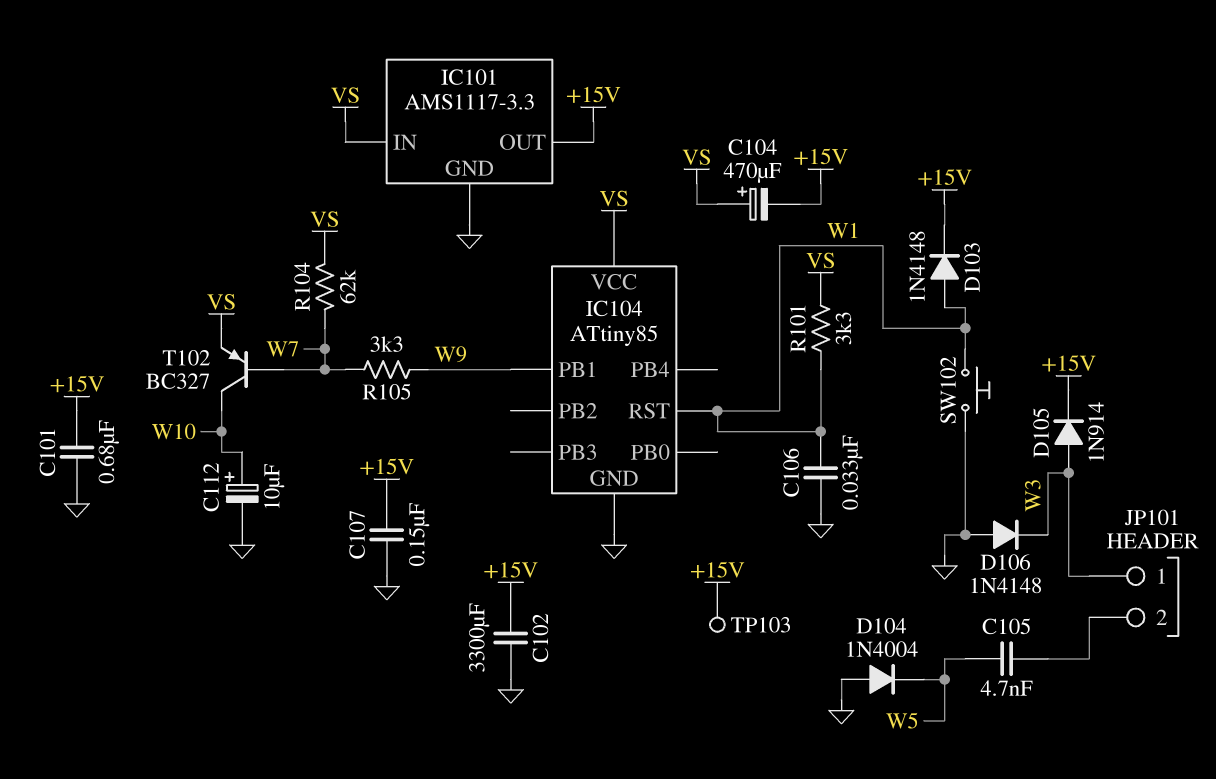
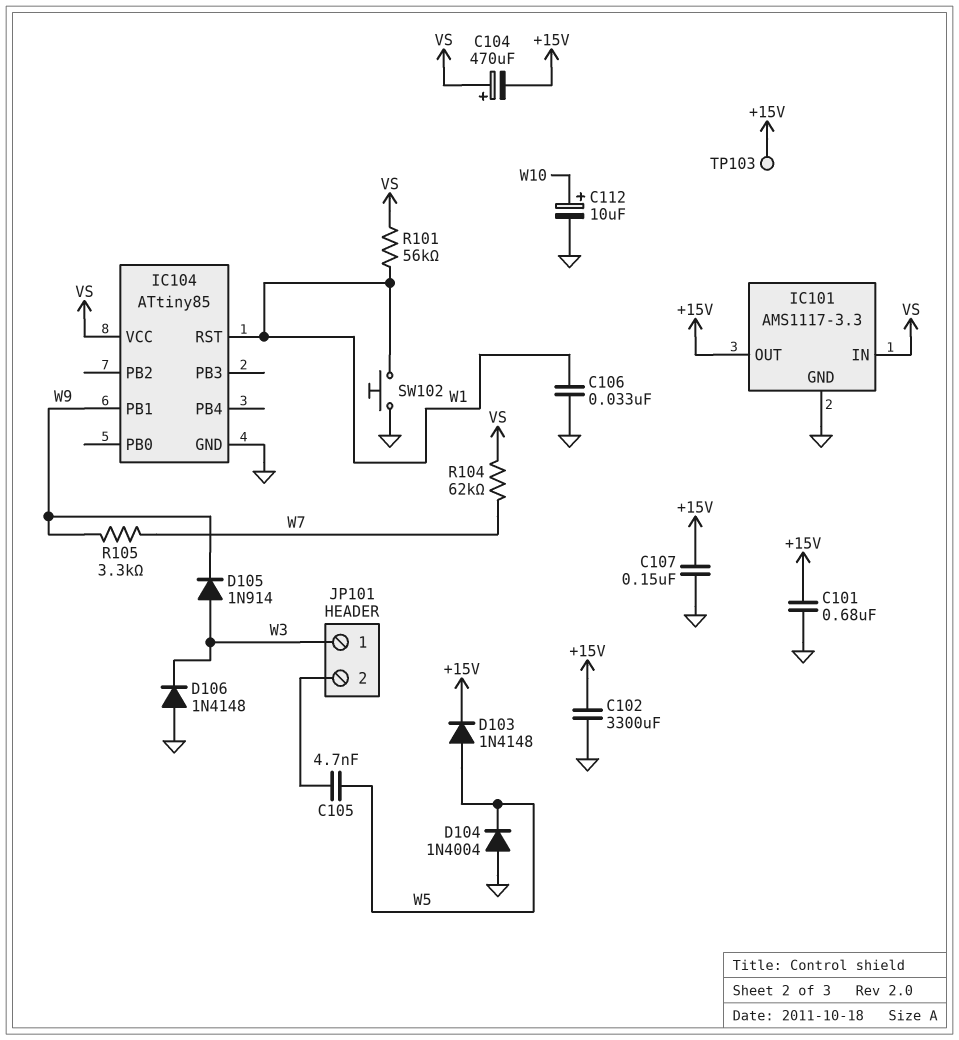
D103: diode 1N4148 (A W1, K +15V) -> diode 1N4148 (A W5, K +15V)
D105: diode 1N914 (A W3, K +15V) -> diode 1N914 (A W3, K W9)
R101: 3.3k (VS, W1) -> 56k (VS, W1)
T102: PNP BC327 (B W7, C W10, E VS) -> none

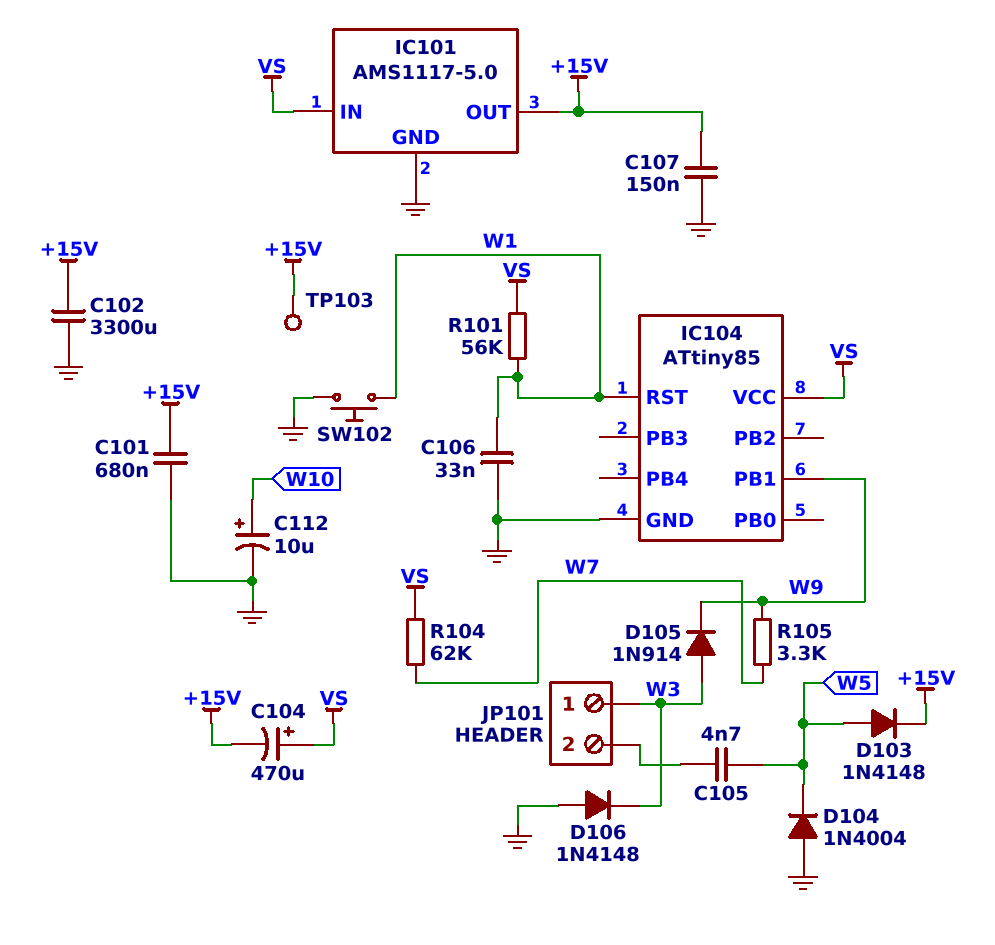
IC101: AMS1117-3.3 -> AMS1117-5.0

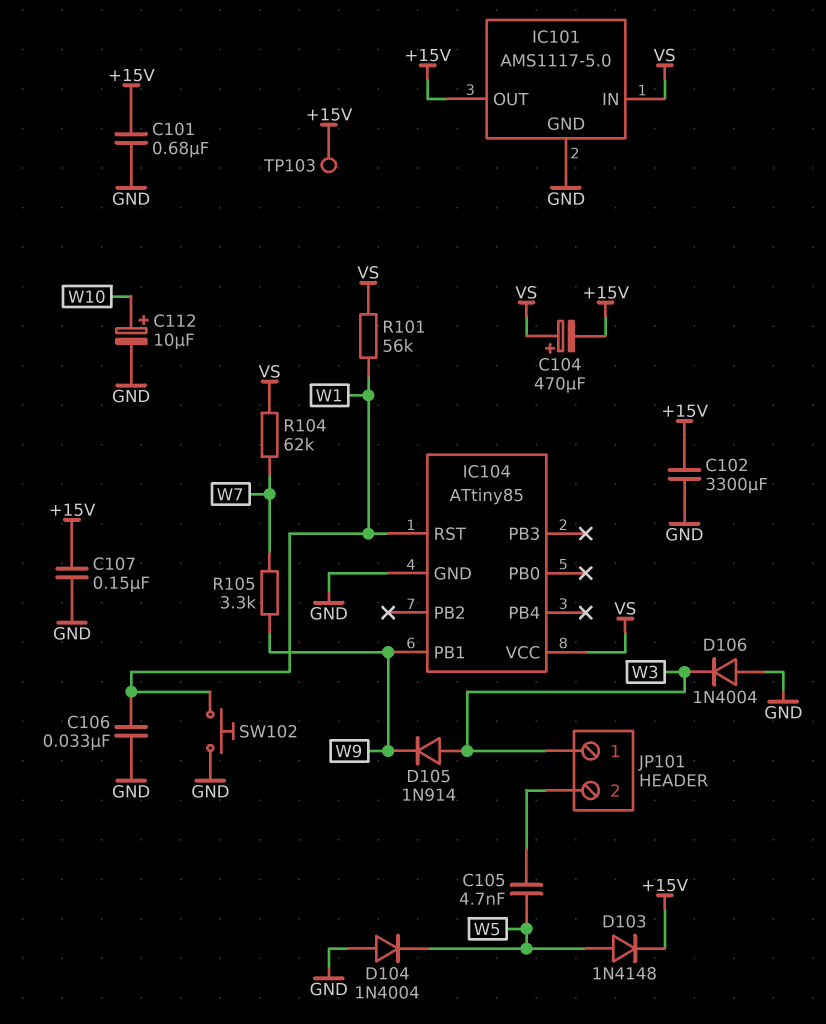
D106: diode 1N4148 (A GND, K W3) -> diode 1N4004 (A GND, K W3)

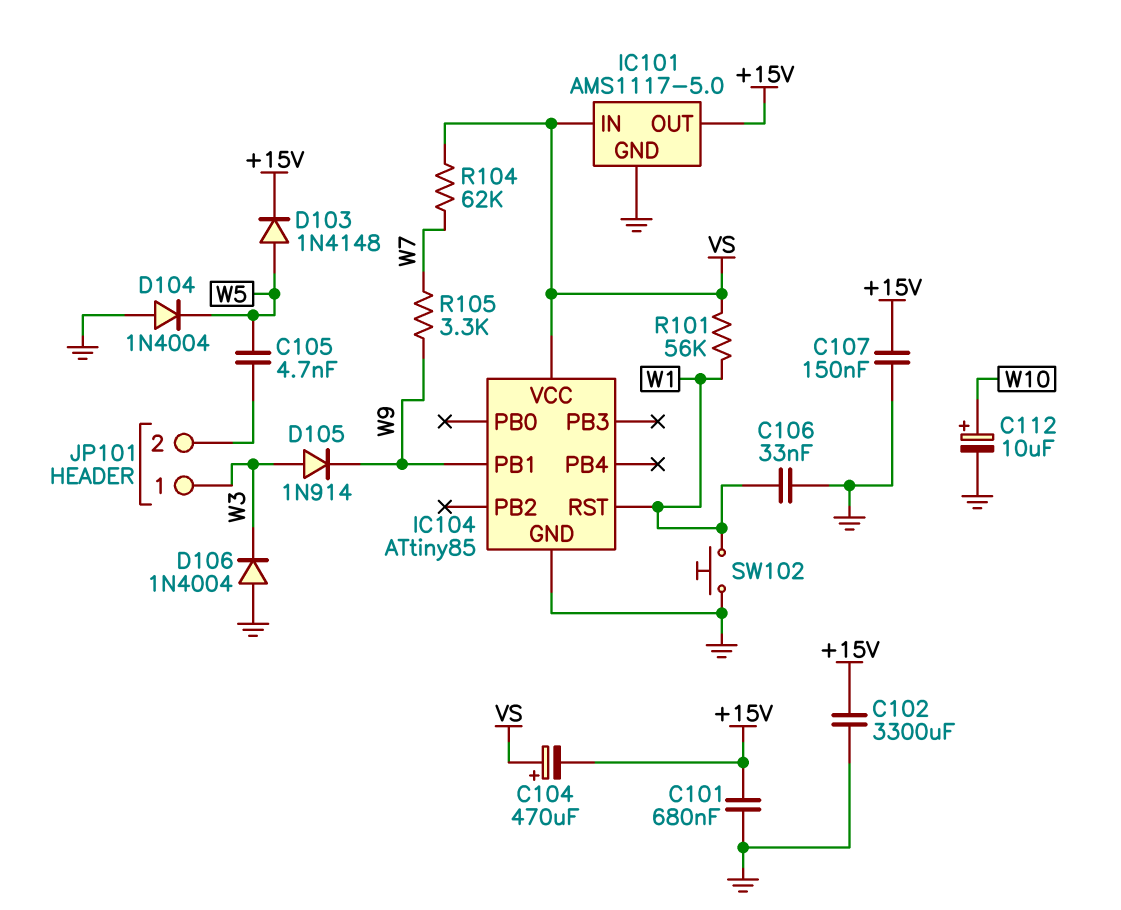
TP103: test point (+15V) -> none

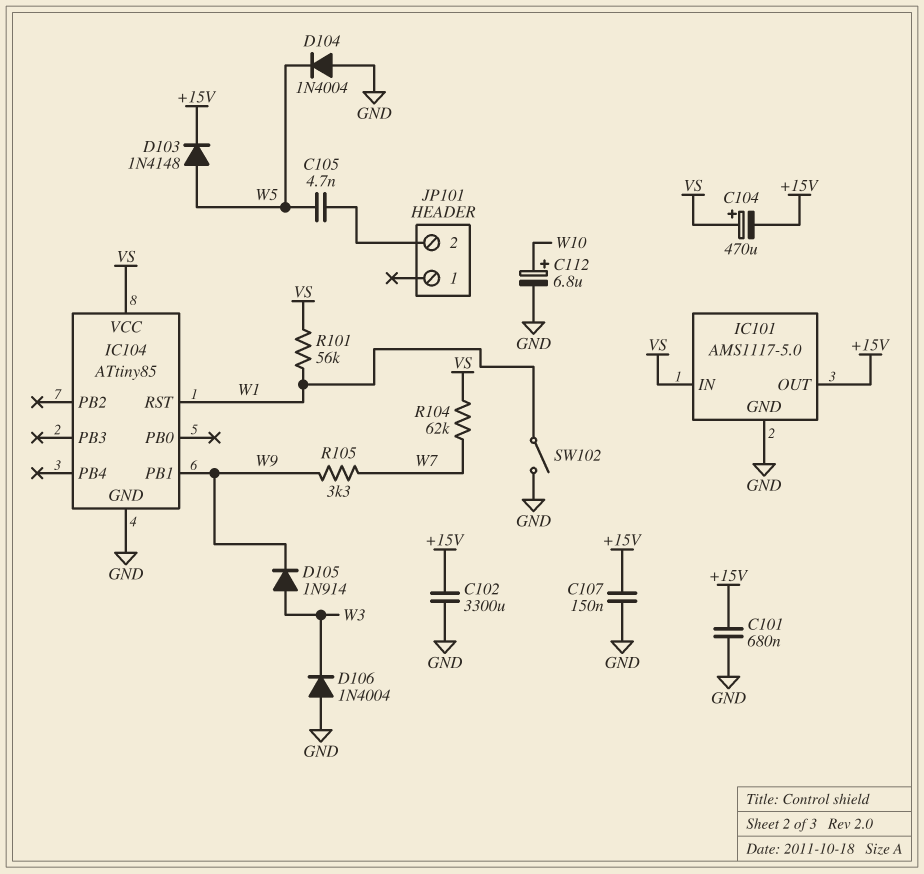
C106: 33nF (GND, W1) -> none
C112: 10uF (plus W10, minus GND) -> 6.8uF (plus W10, minus GND)
JP101 pin 1: W3 -> none
SW102: button (GND, W1) -> switch (GND, W1)

